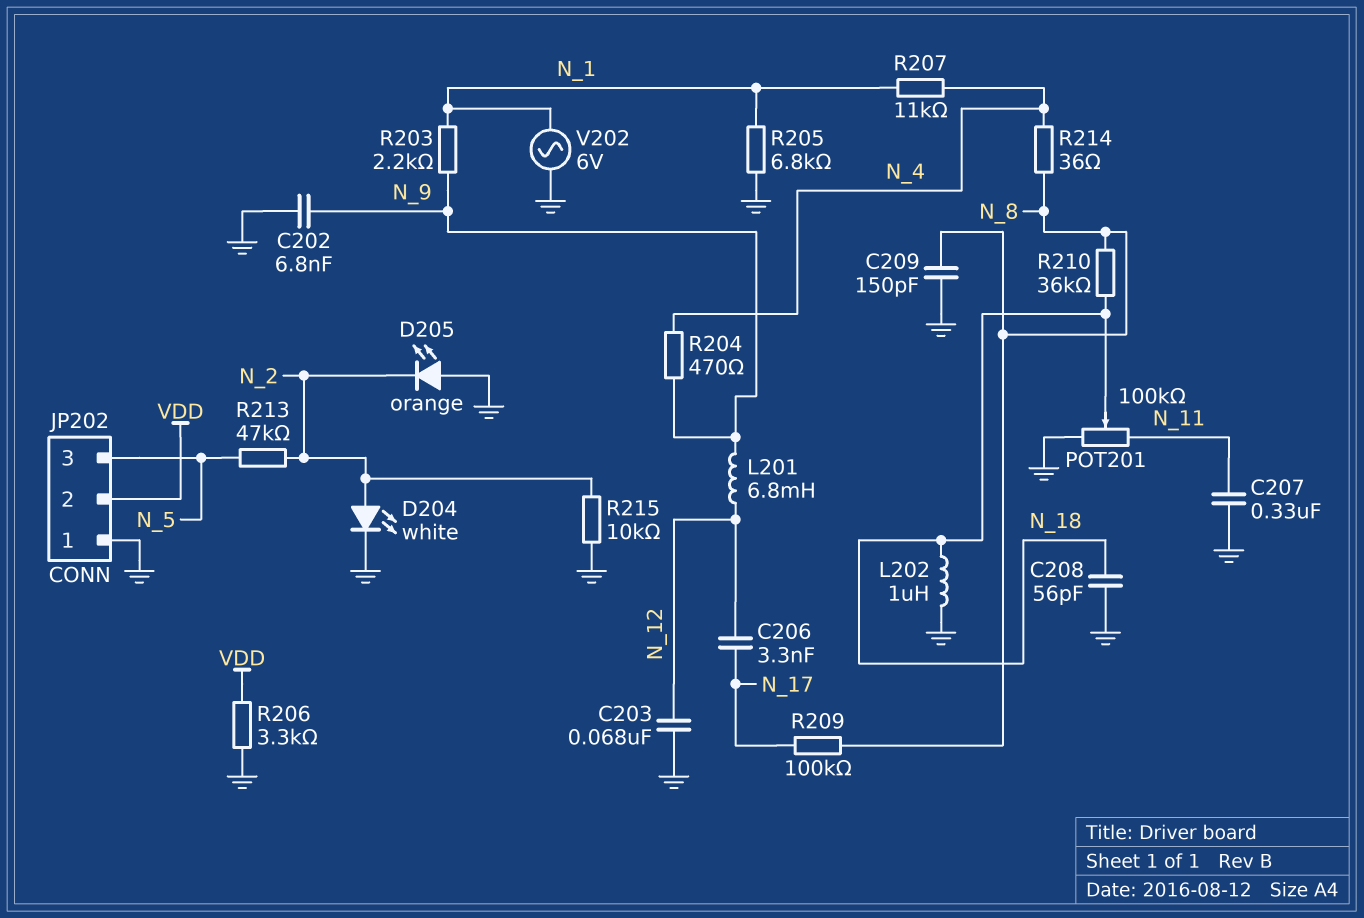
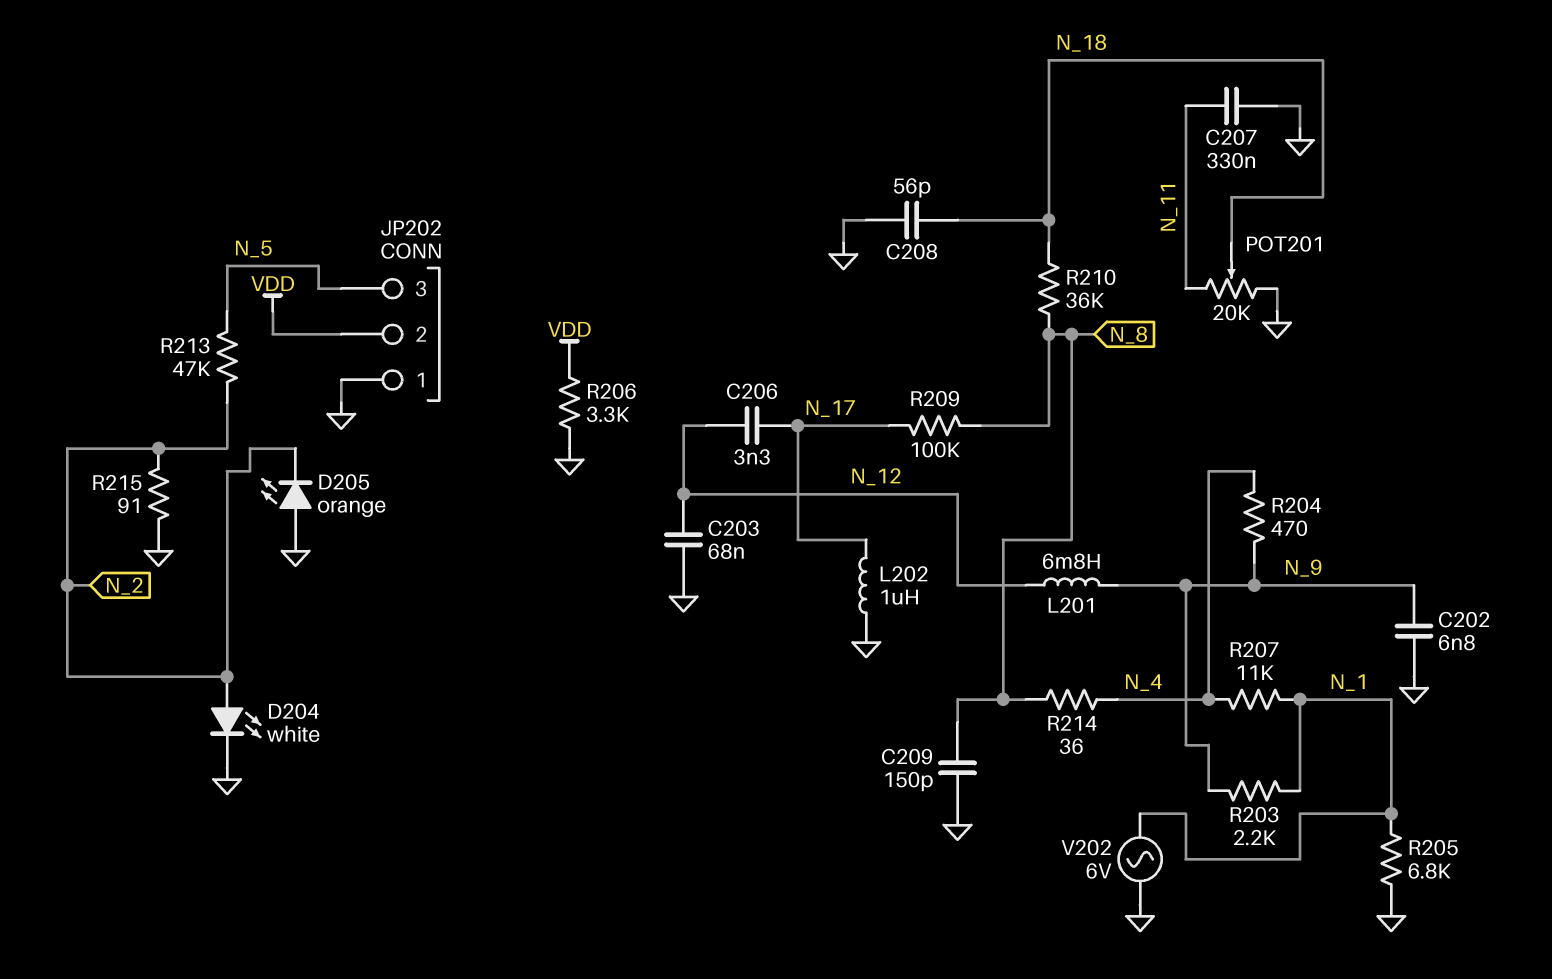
L202: 1uH (GND, N_18) -> 1uH (GND, N_17)
POT201: 100k (GND, N_11, wiper N_18) -> 20k (GND, N_11, wiper N_18)
R215: 10k (GND, N_2) -> 91 (GND, N_2)

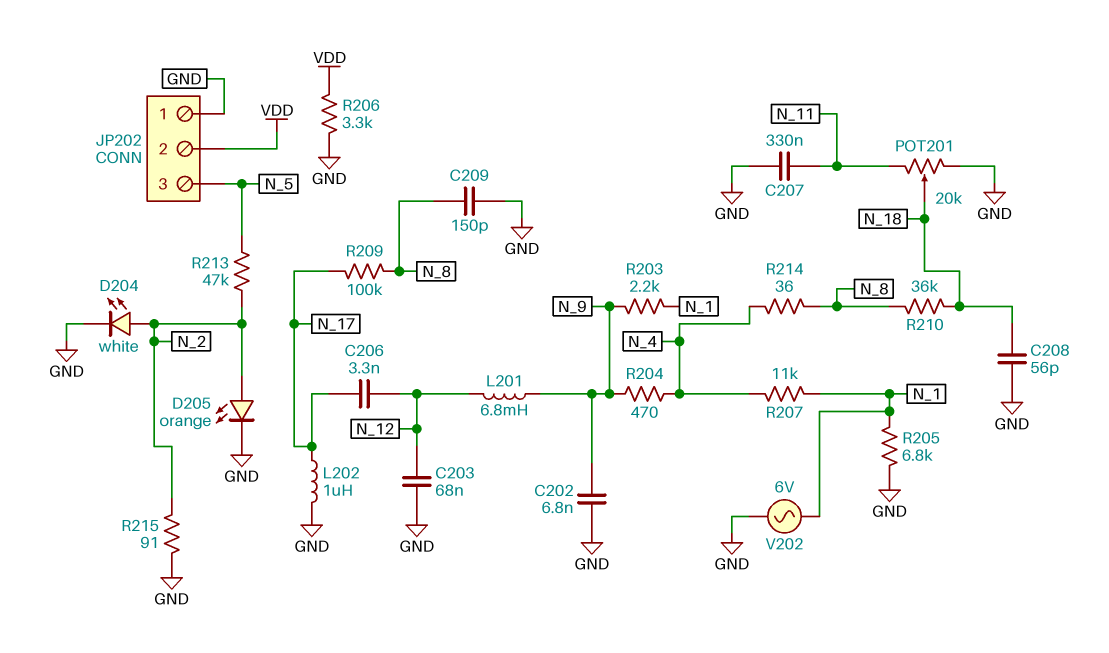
D205: LED orange (A GND, K N_2) -> LED orange (A N_2, K GND)

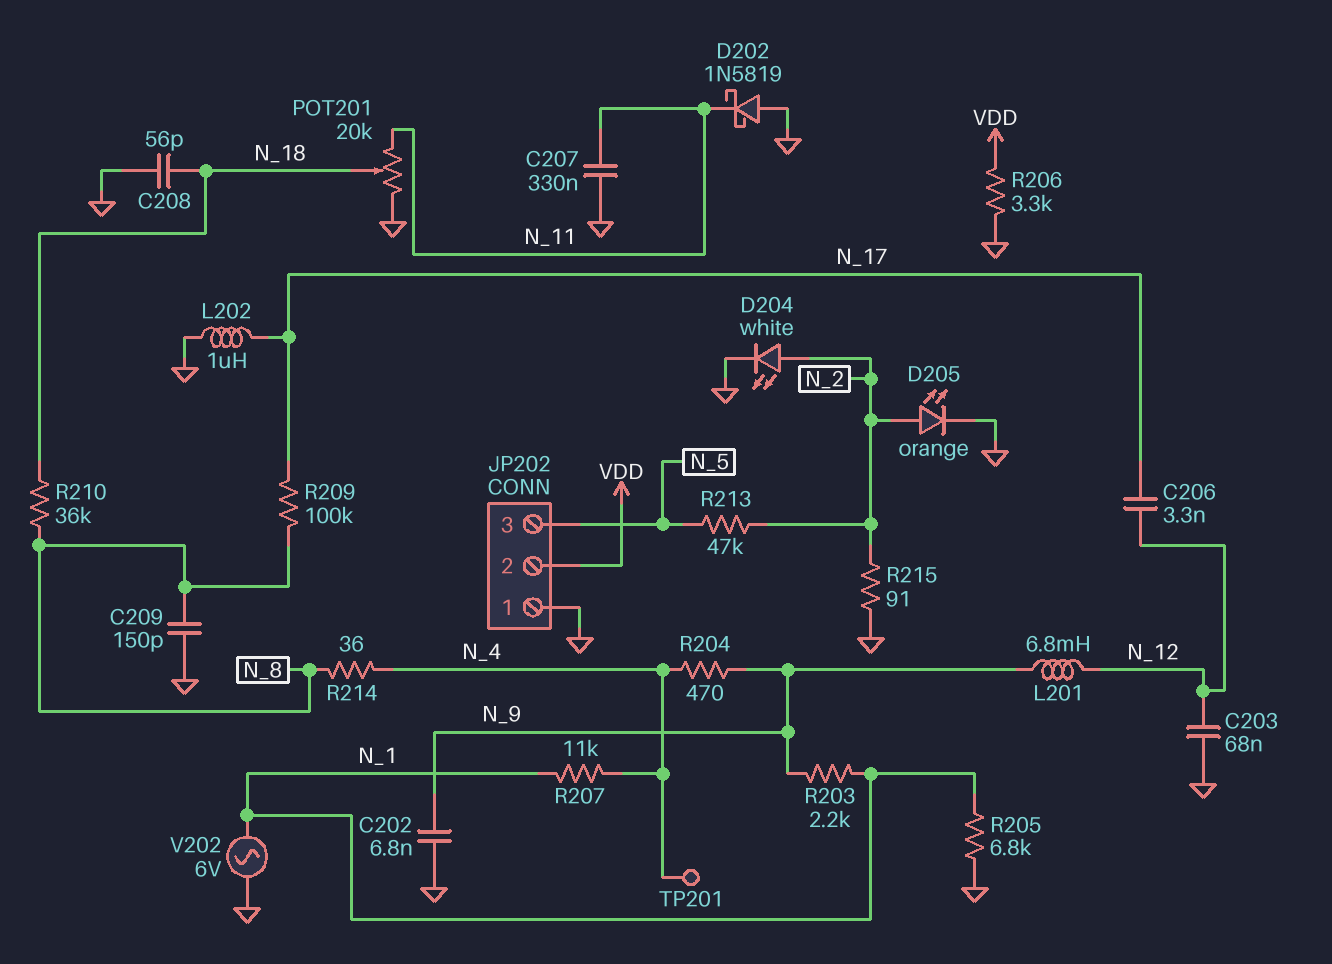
D202: none -> schottky 1N5819 (A GND, K N_11)
TP201: none -> test point (N_4)

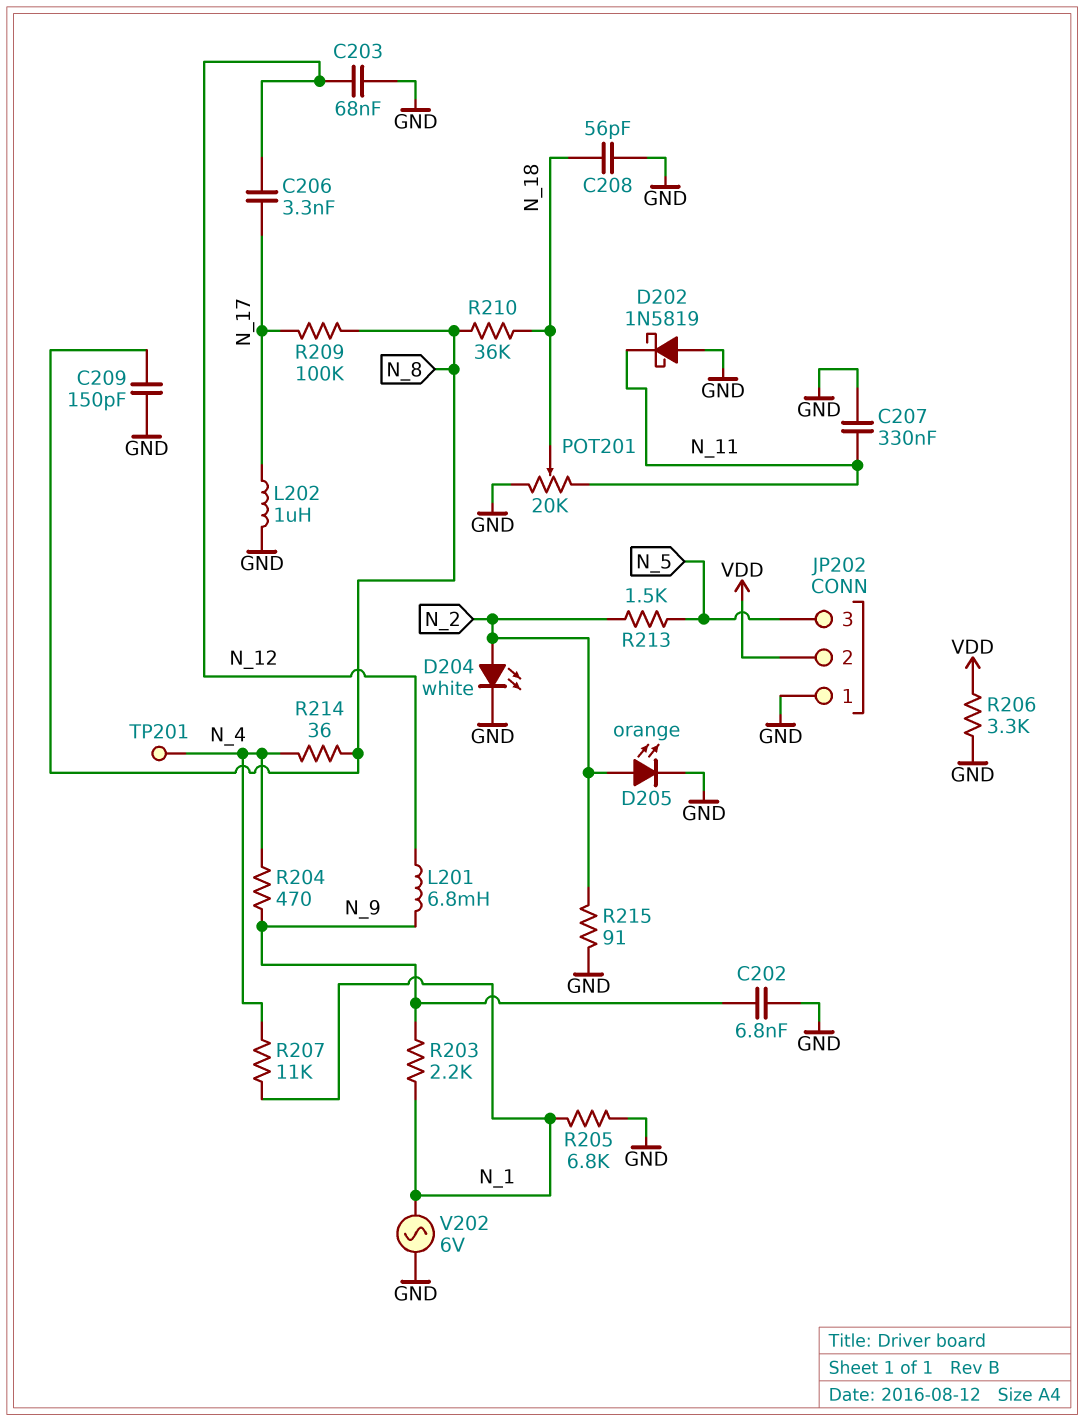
R213: 47k (N_2, N_5) -> 1.5k (N_2, N_5)

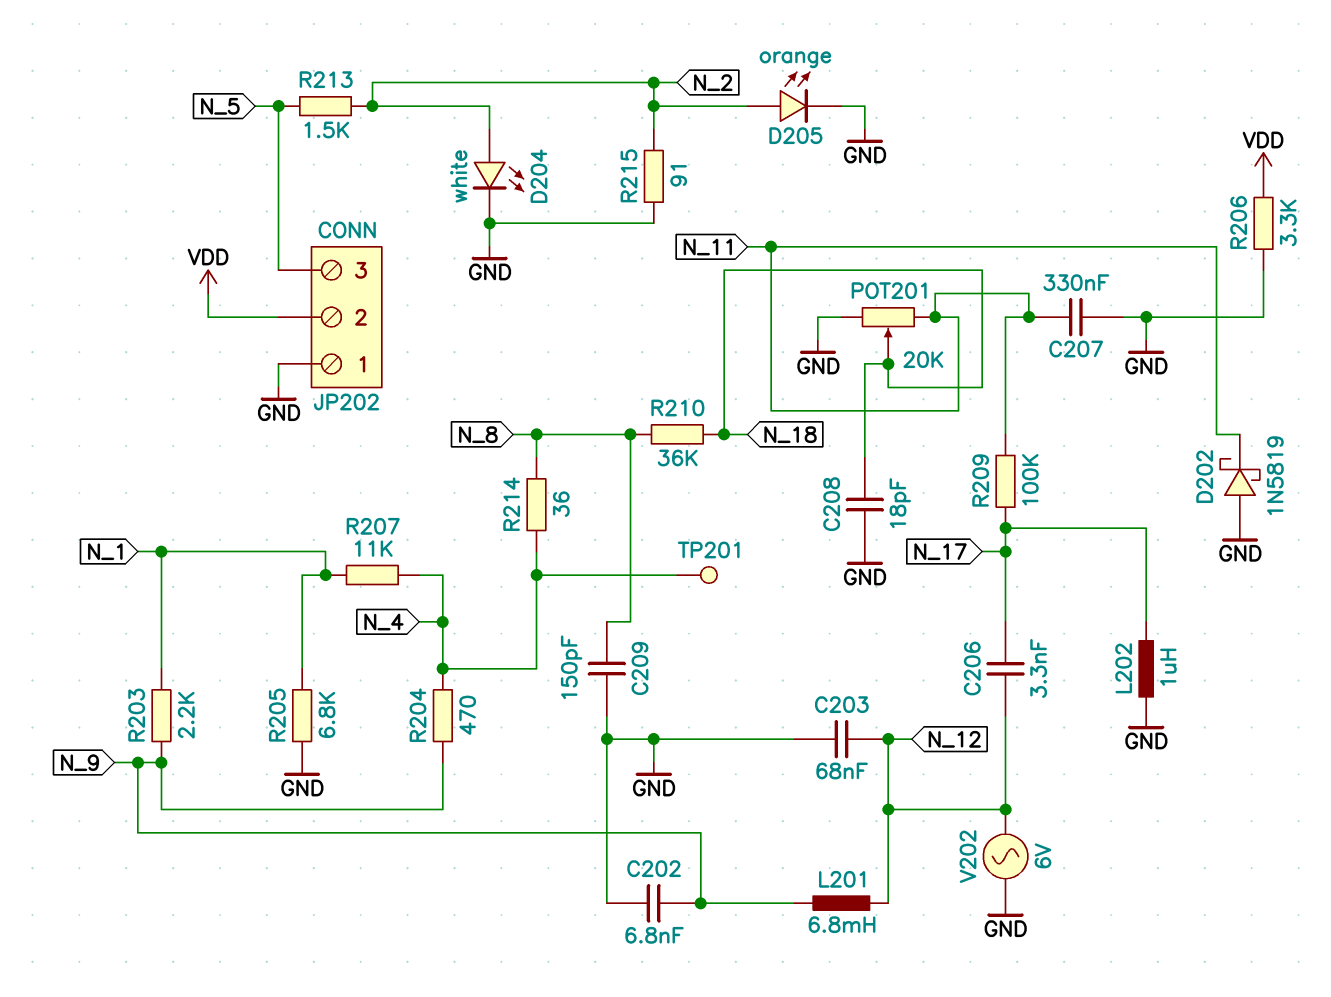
C208: 56pF (GND, N_18) -> 18pF (GND, N_18)
R209: 100k (N_8, N_17) -> 100k (N_11, N_17)
V202: AC 6V (GND, N_1) -> AC 6V (GND, N_12)

